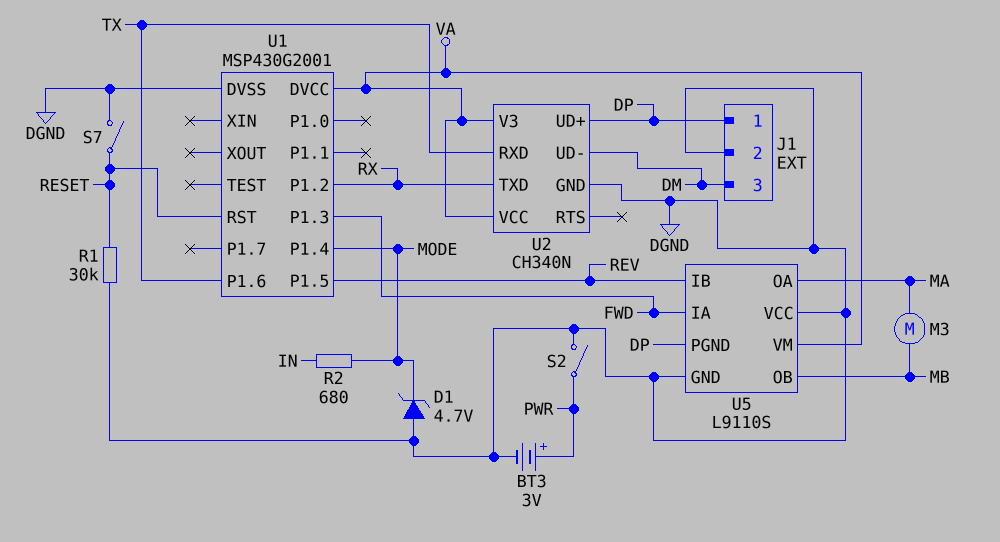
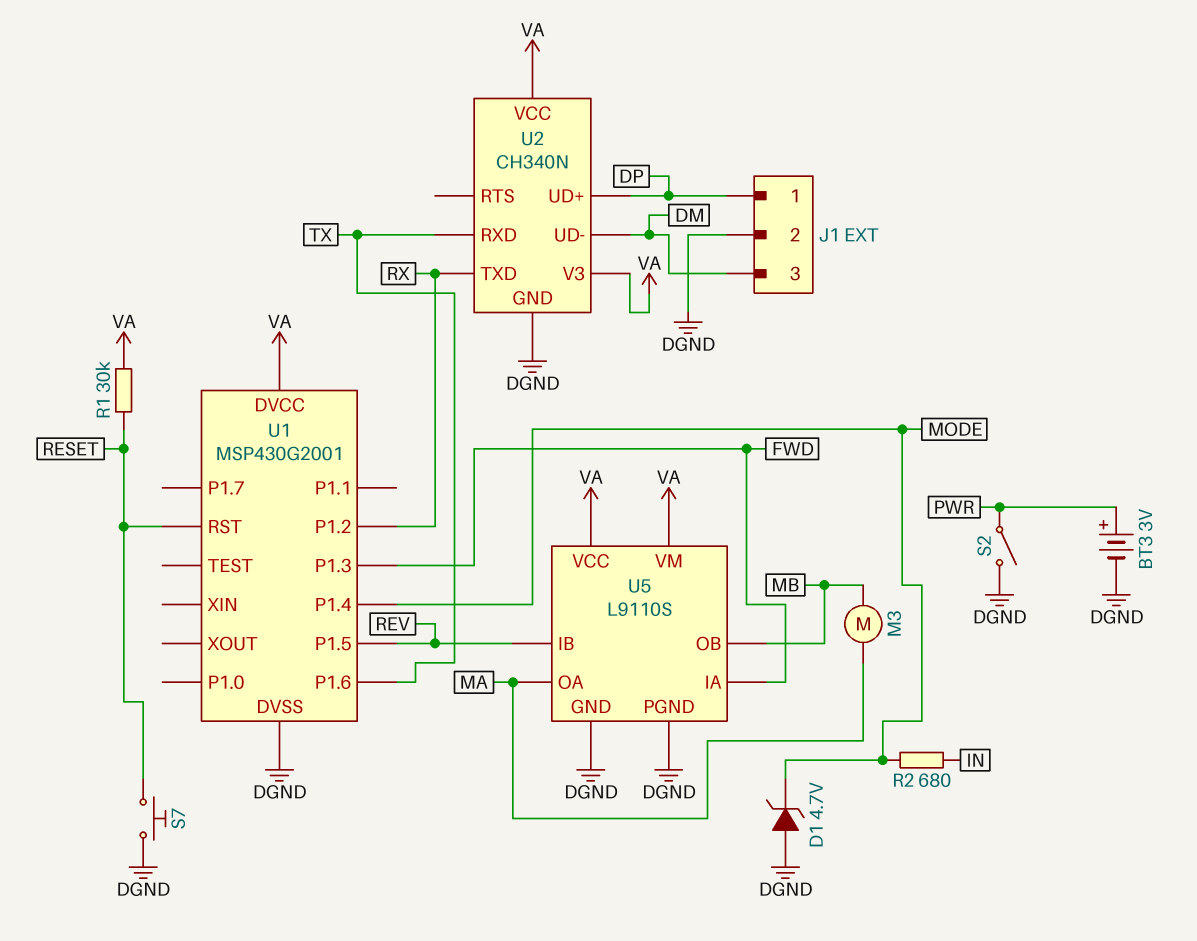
R1: 30k (DGND, RESET) -> 30k (RESET, VA)
S7: switch (DGND, RESET) -> button (DGND, RESET)
U5 pin PGND: DP -> DGND
U5 pin VCC: DGND -> VA

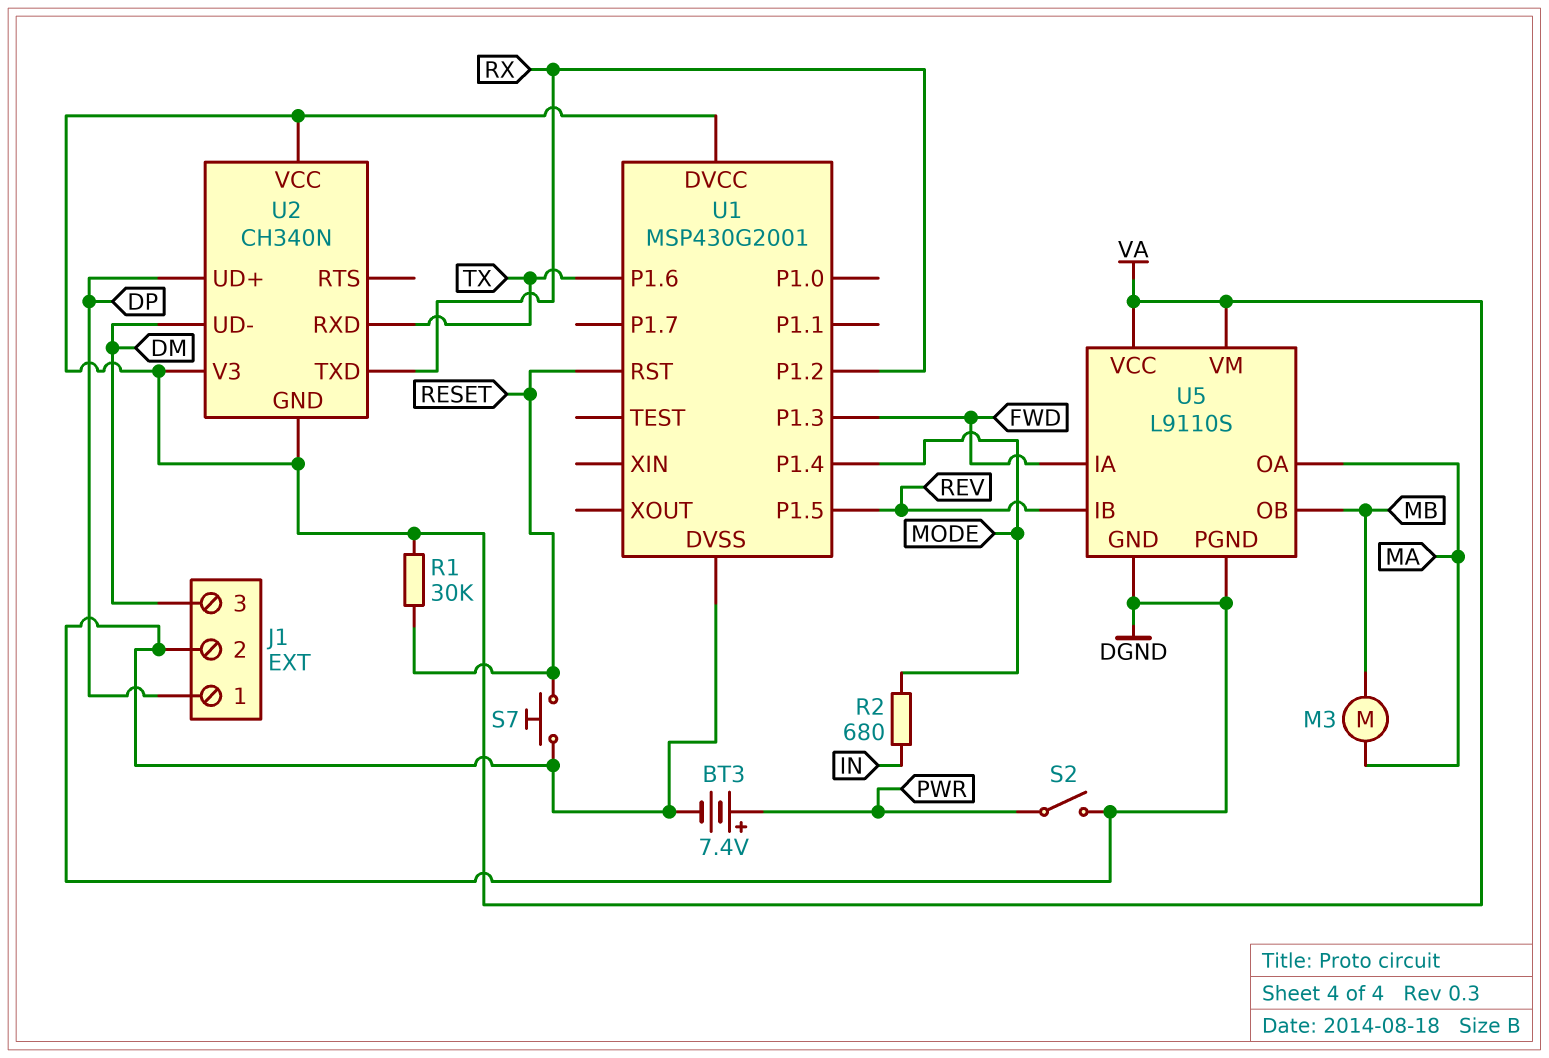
BT3: 3V (plus PWR, minus DGND) -> 7.4V (plus PWR, minus DGND)
D1: zener 4.7V (A DGND, K MODE) -> none
U2 pin GND: DGND -> VA

